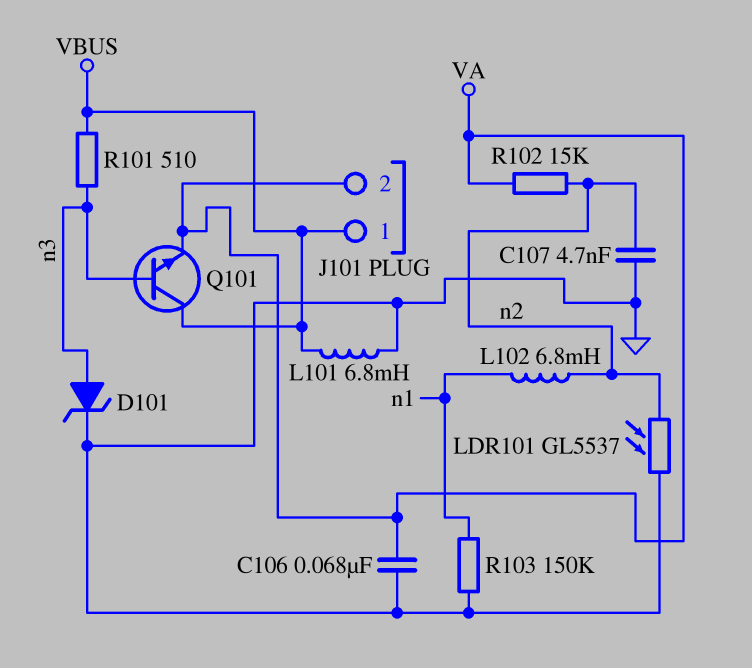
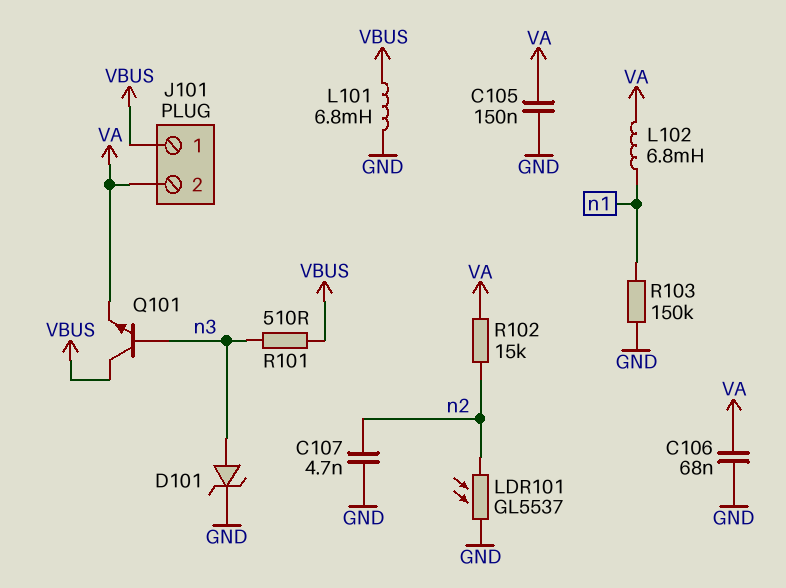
C105: none -> 150nF (GND, VA)
L102: 6.8mH (n1, n2) -> 6.8mH (VA, n1)

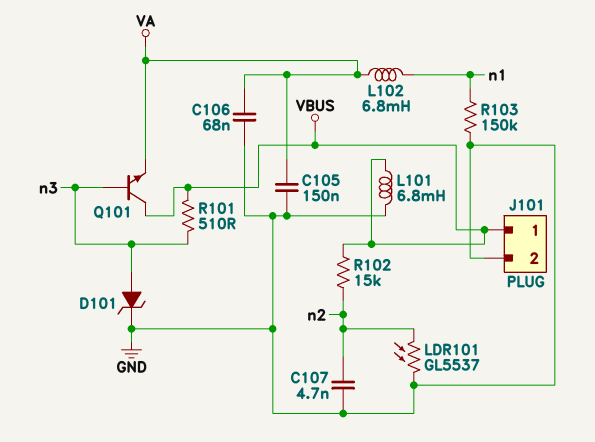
J101 pin 2: VA -> GND
R102: 15k (VA, n2) -> 15k (VBUS, n2)

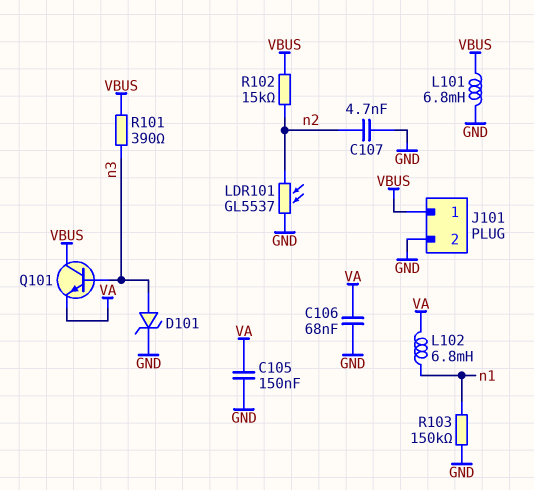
R101: 510 (VBUS, n3) -> 390 (VBUS, n3)

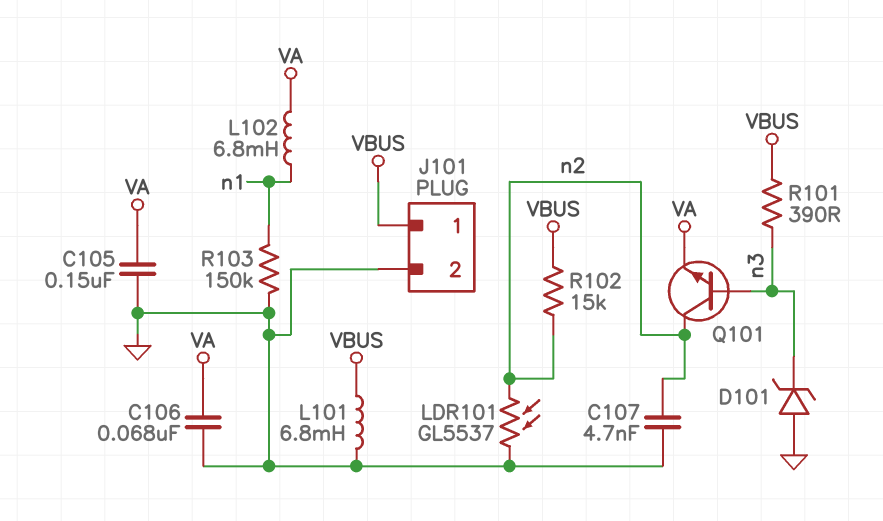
D101: zener (A n3, K GND) -> zener (A GND, K n3)
Q101: NPN (B n3, C VBUS, E VA) -> NPN (B n3, C n2, E VA)

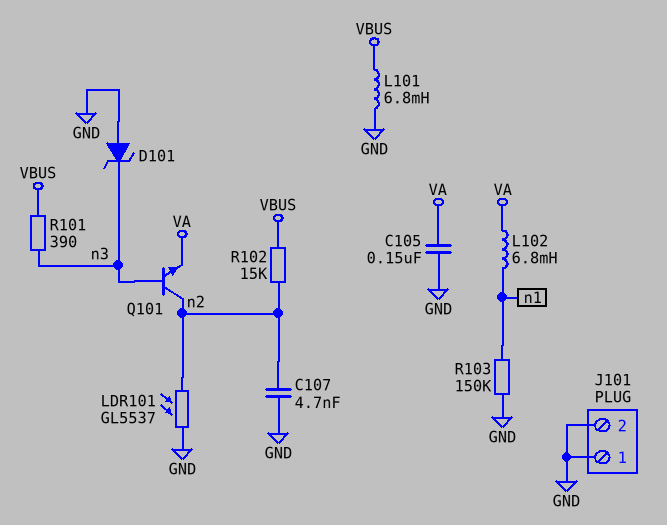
C106: 68nF (GND, VA) -> none
J101 pin 1: VBUS -> GND

